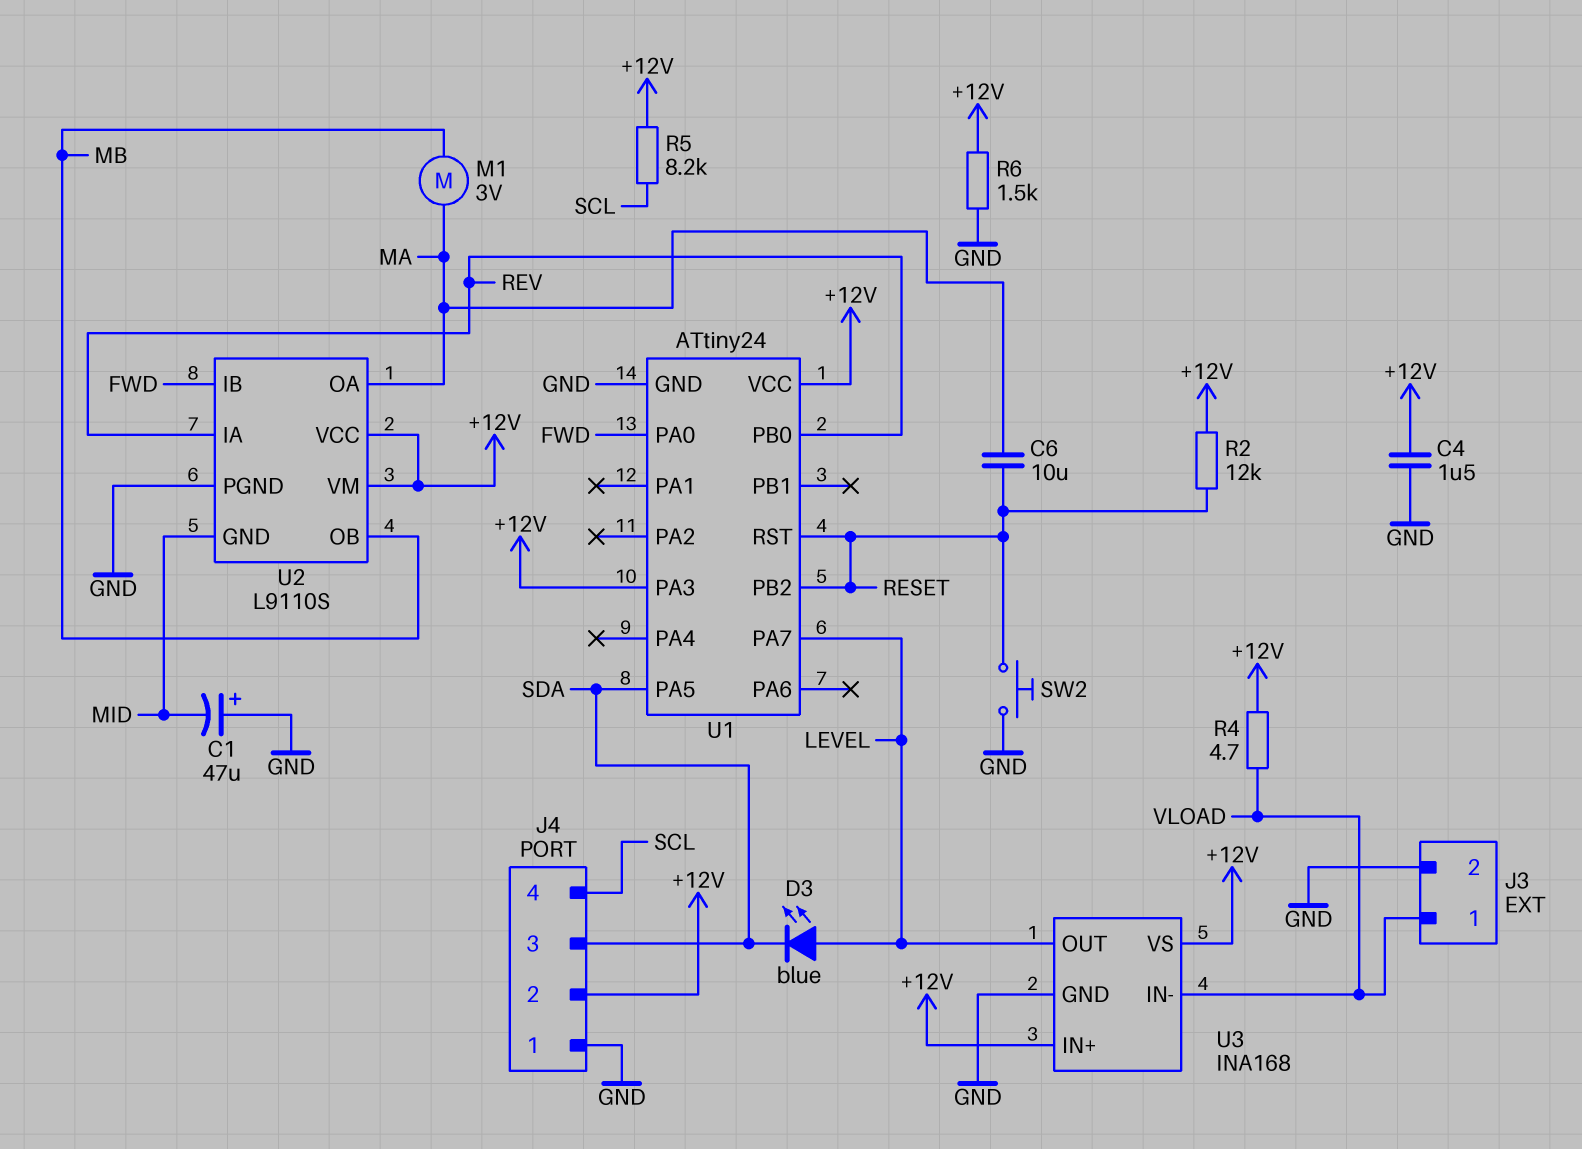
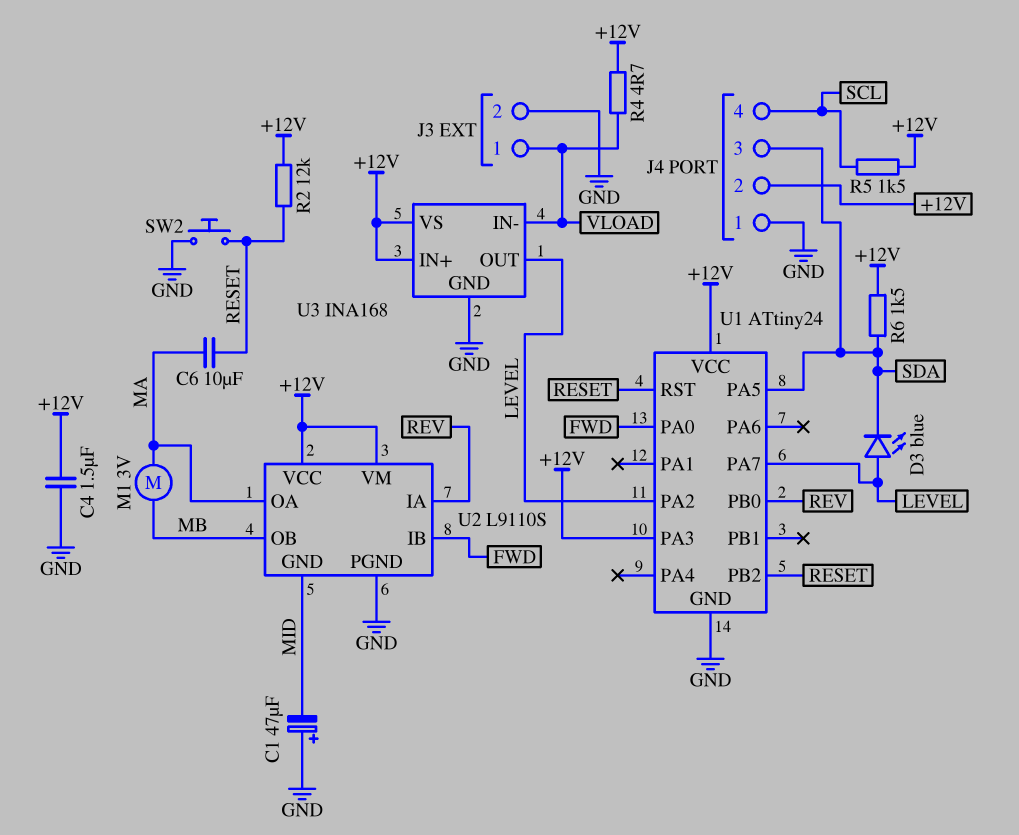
R5: 8.2k (+12V, SCL) -> 1.5k (+12V, SCL)
R6: 1.5k (+12V, GND) -> 1.5k (+12V, SDA)
U1 pin PA2: none -> LEVEL

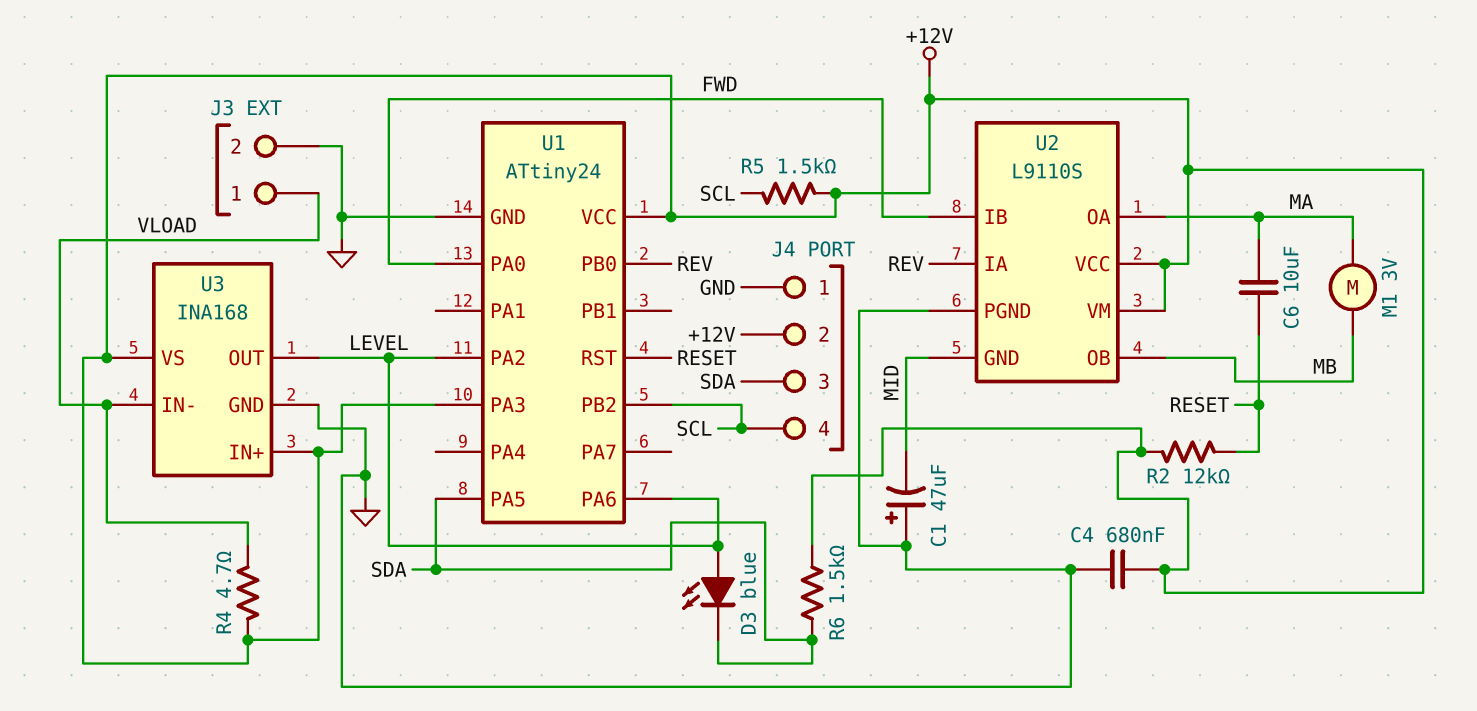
C4: 1.5uF (+12V, GND) -> 680nF (+12V, GND)
SW2: button (GND, RESET) -> none
U1 pin PA6: none -> LEVEL
U1 pin PA7: LEVEL -> none
U1 pin PB2: RESET -> SCL

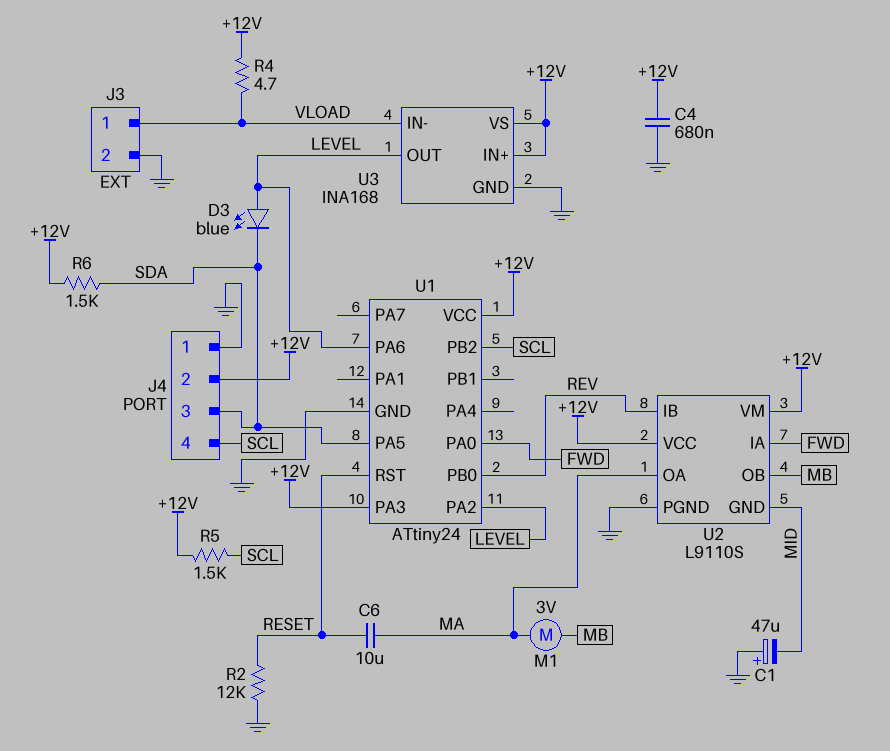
R2: 12k (+12V, RESET) -> 12k (GND, RESET)
U2 pin IA: REV -> FWD
U2 pin IB: FWD -> REV

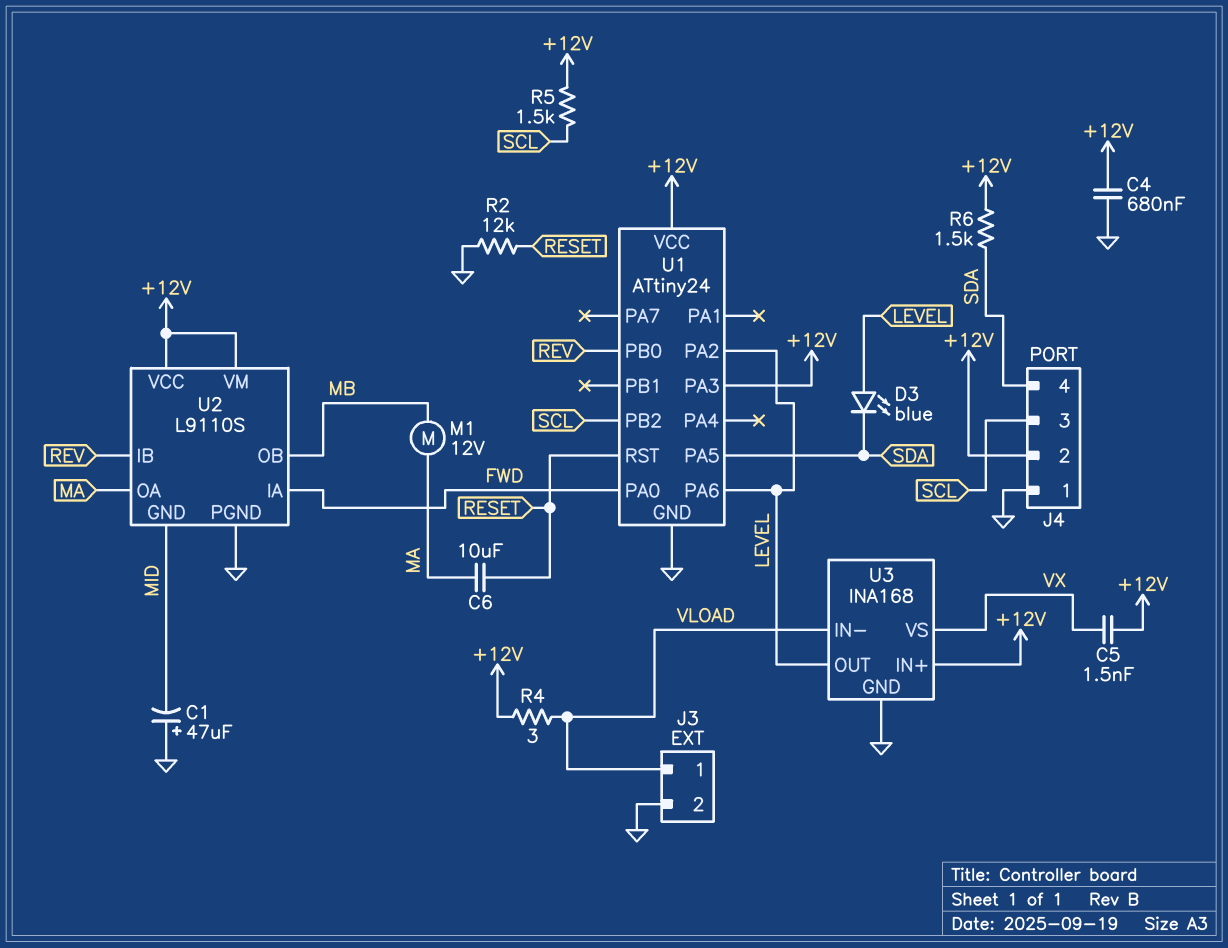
C5: none -> 1.5nF (+12V, VX)
J4 pin 3: SDA -> SCL
J4 pin 4: SCL -> SDA
M1: motor 3V (MA, MB) -> motor 12V (MA, MB)
R4: 4.7 (+12V, VLOAD) -> 3 (+12V, VLOAD)
U3 pin VS: +12V -> VX

